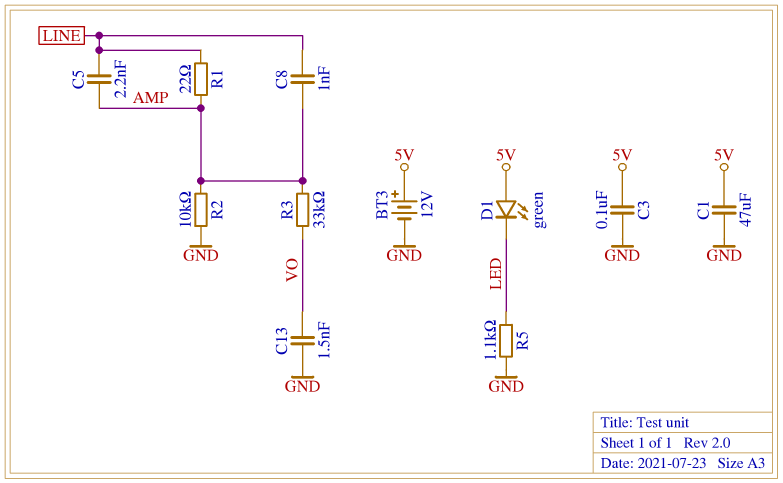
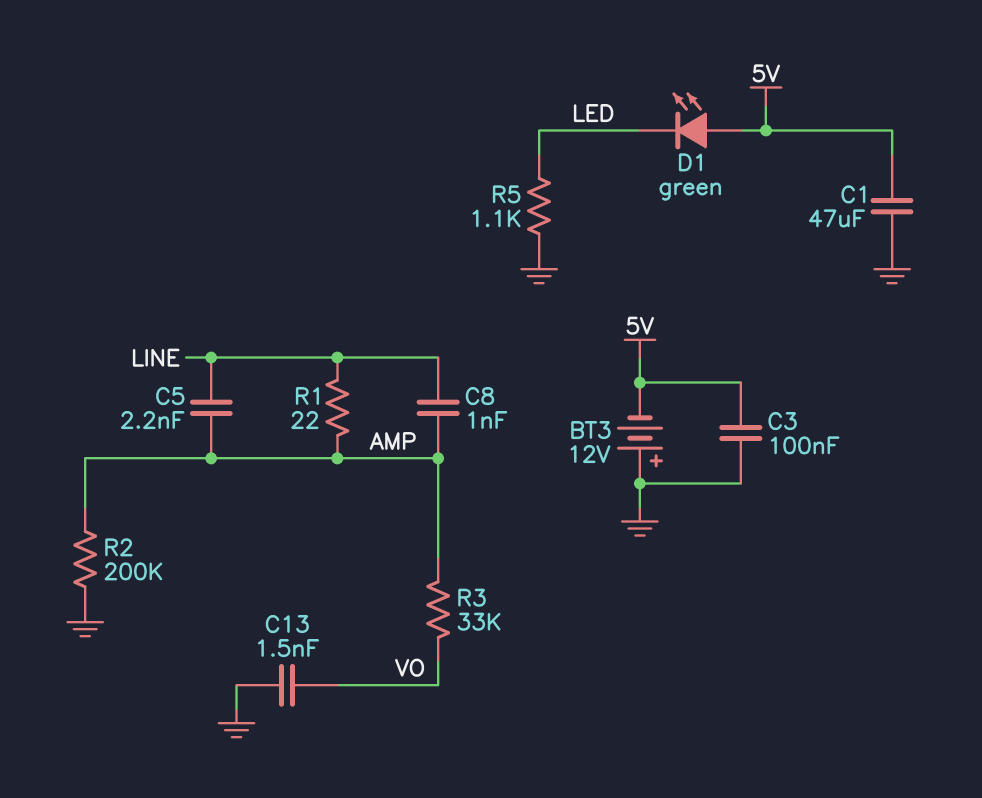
BT3: 12V (plus 5V, minus GND) -> 12V (plus GND, minus 5V)
R2: 10k (AMP, GND) -> 200k (AMP, GND)

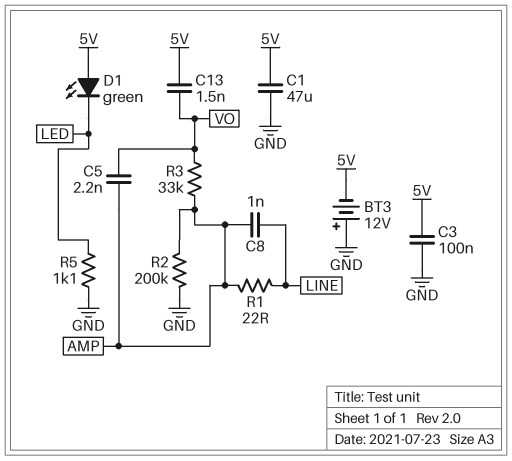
C5: 2.2nF (AMP, LINE) -> 2.2nF (AMP, VO)
C13: 1.5nF (GND, VO) -> 1.5nF (5V, VO)

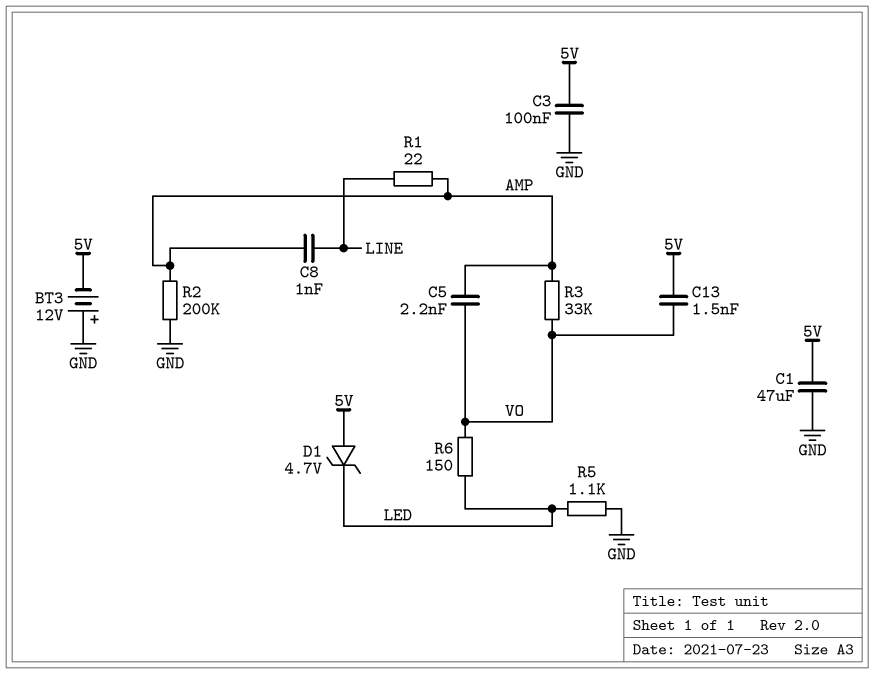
D1: LED green (A 5V, K LED) -> zener 4.7V (A 5V, K LED)
R6: none -> 150 (LED, VO)

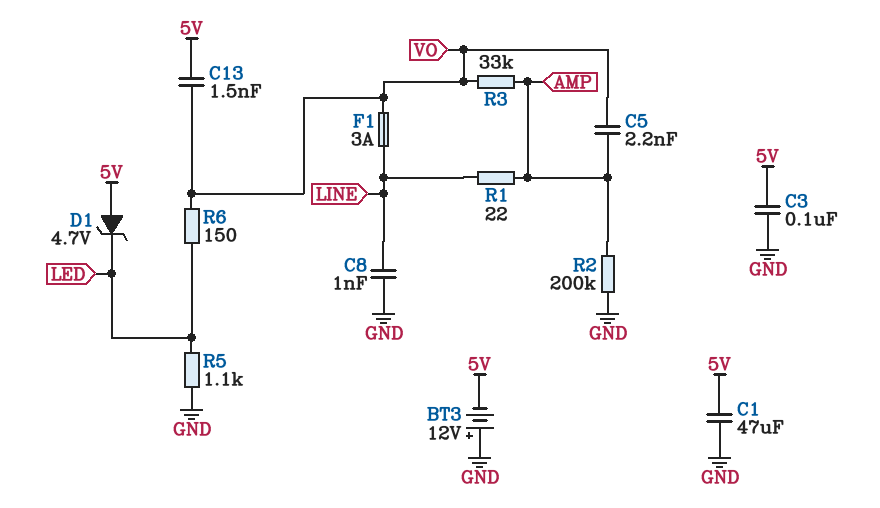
C8: 1nF (AMP, LINE) -> 1nF (GND, LINE)
F1: none -> 3A (LINE, VO)

